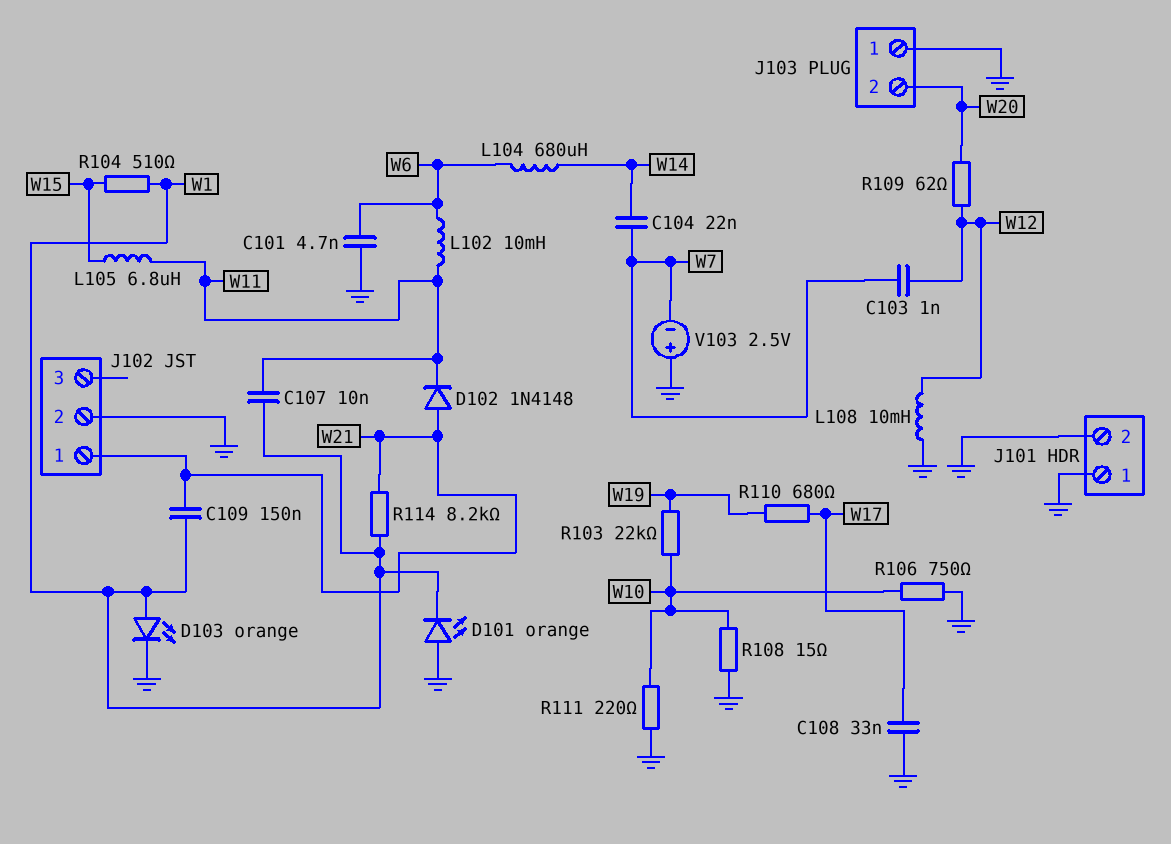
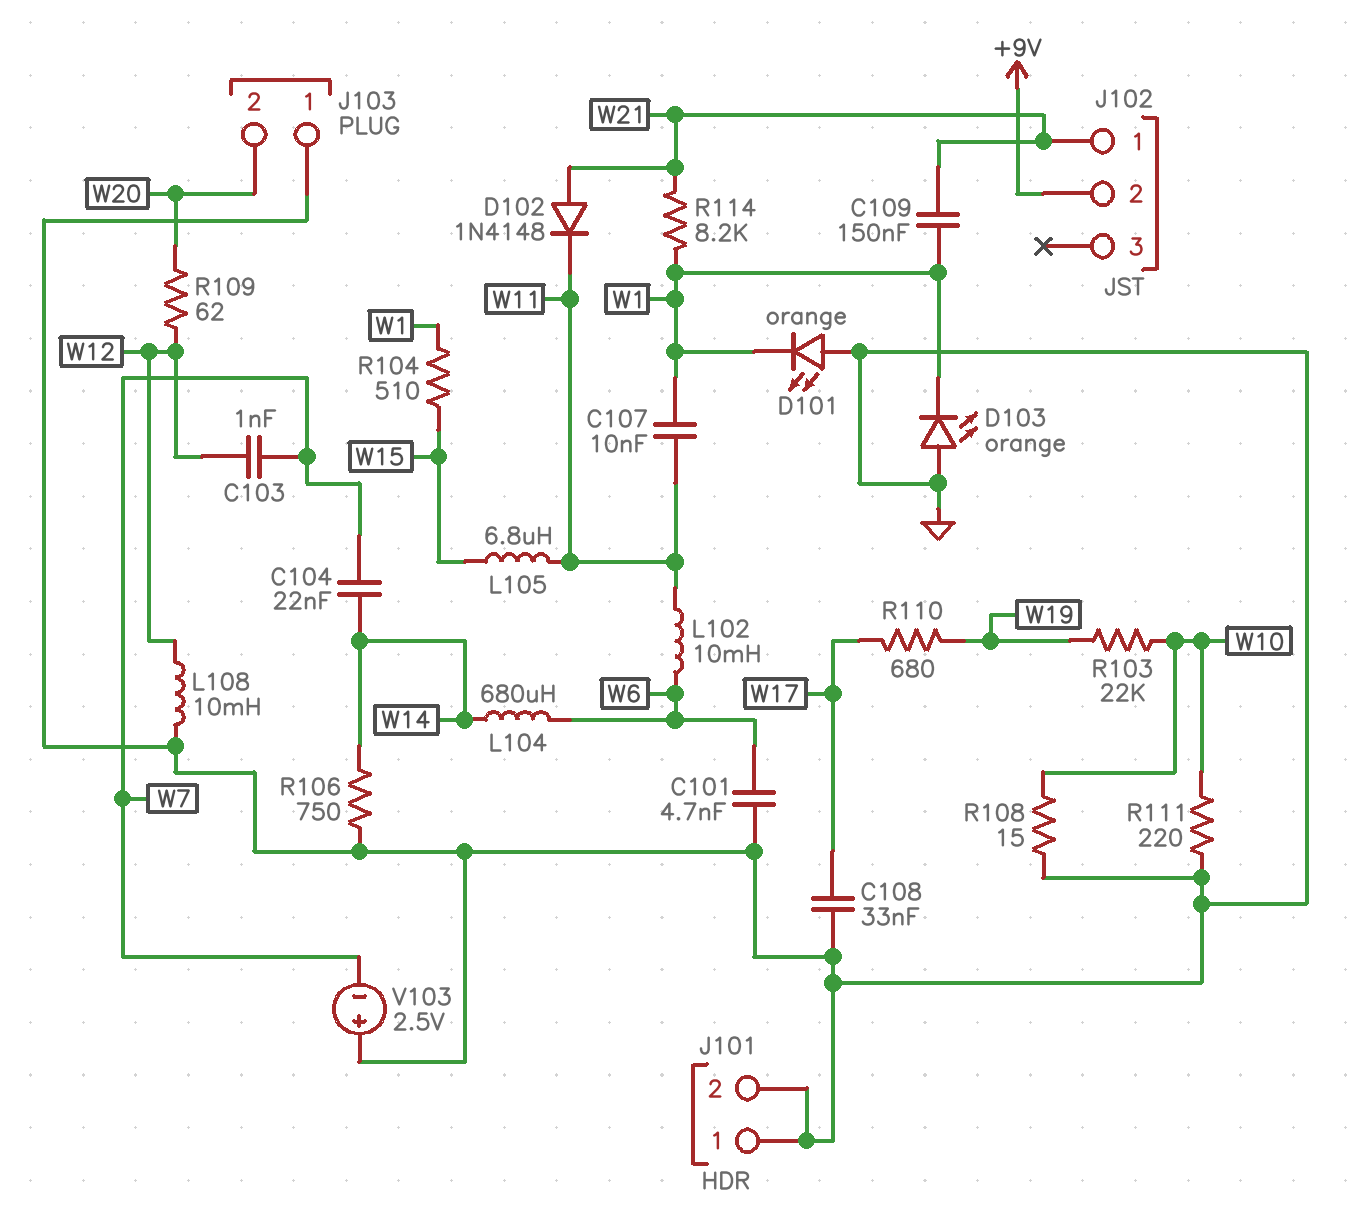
D103: LED orange (A W1, K GND) -> LED orange (A GND, K W1)
J102 pin 2: GND -> +9V
R106: 750 (GND, W10) -> 750 (GND, W14)

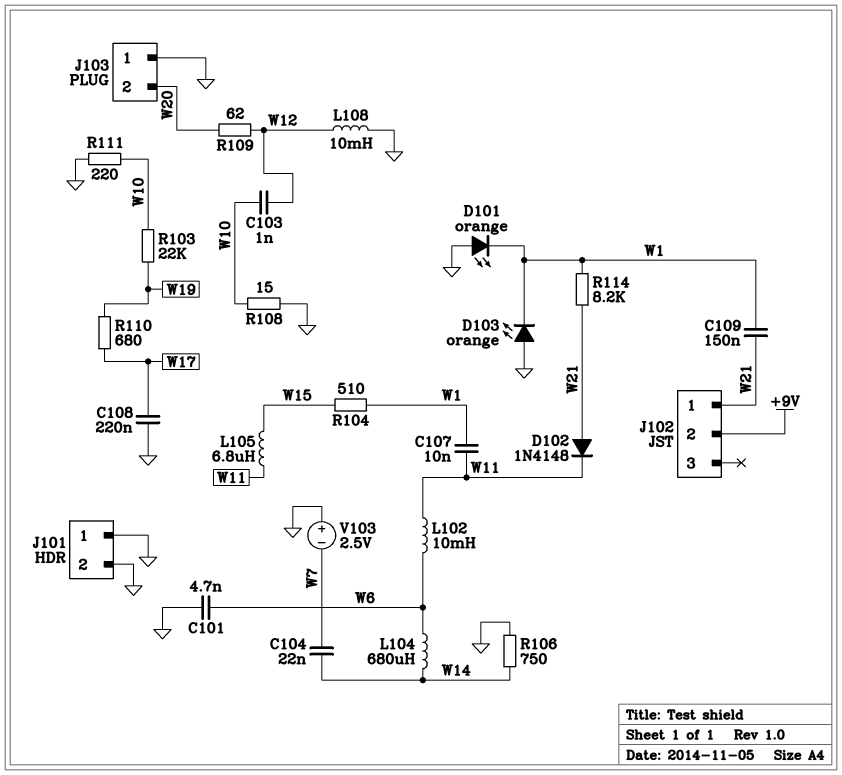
C103: 1nF (W7, W12) -> 1nF (W10, W12)
C108: 33nF (GND, W17) -> 220nF (GND, W17)

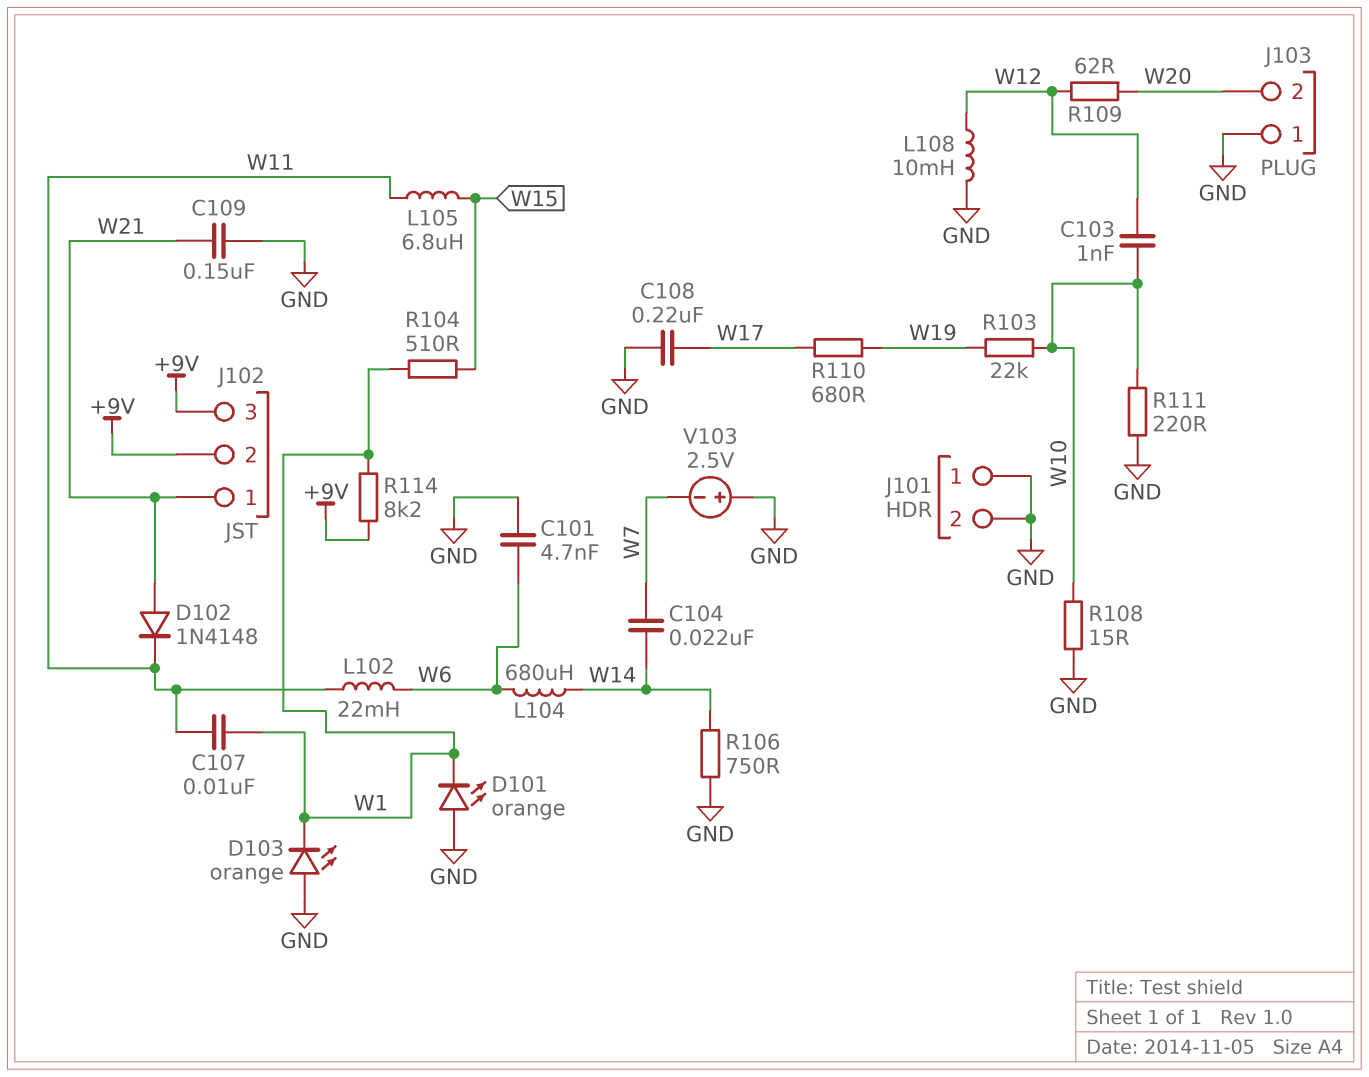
C109: 150nF (W1, W21) -> 150nF (GND, W21)
J102 pin 3: none -> +9V
L102: 10mH (W6, W11) -> 22mH (W6, W11)
R114: 8.2k (W1, W21) -> 8.2k (+9V, W1)

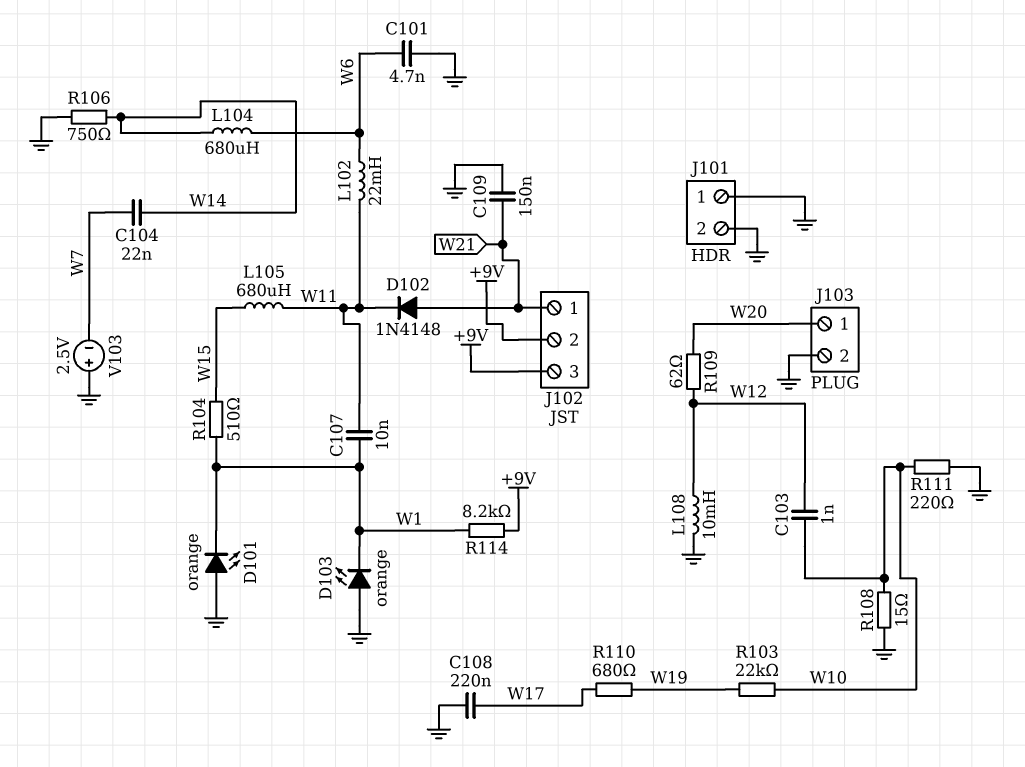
J103 pin 1: GND -> W20
J103 pin 2: W20 -> GND
L105: 6.8uH (W11, W15) -> 680uH (W11, W15)

